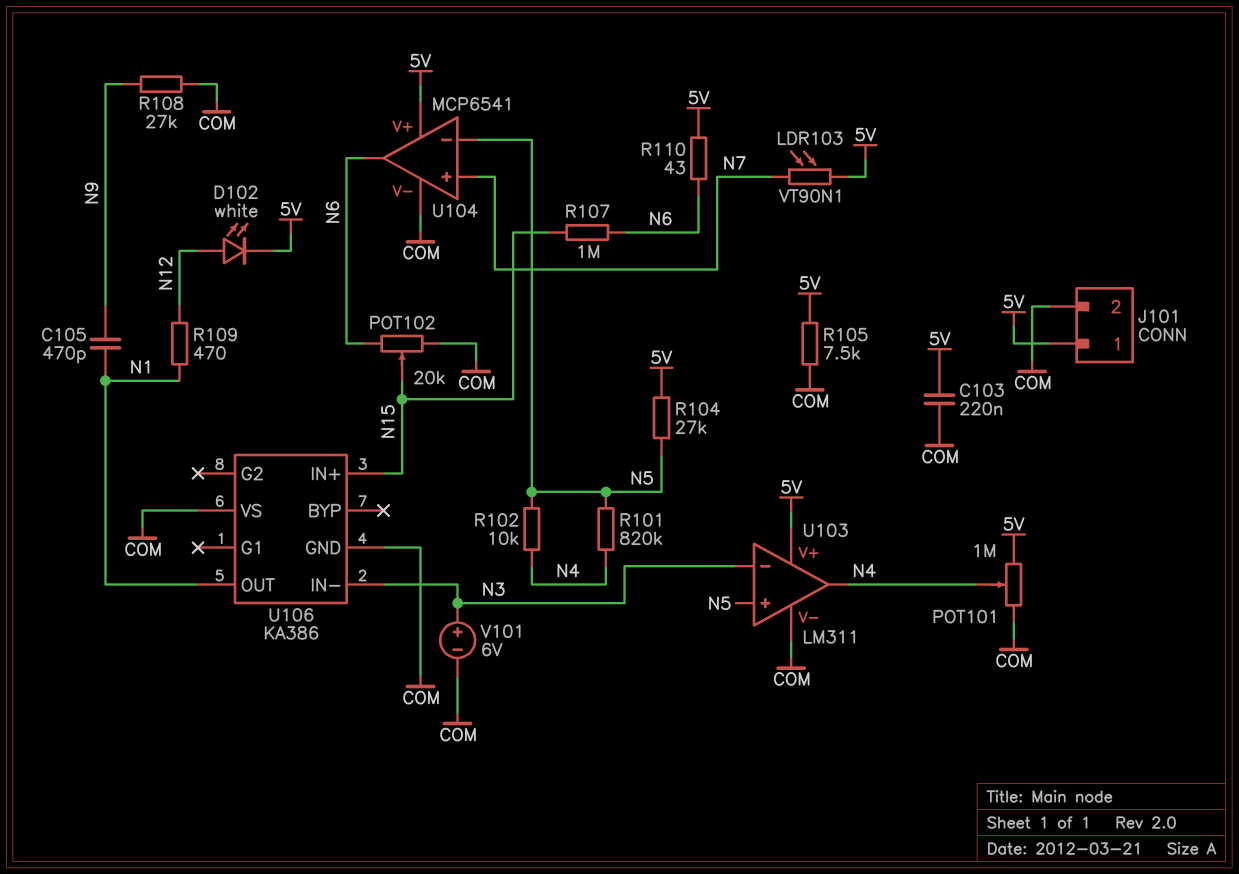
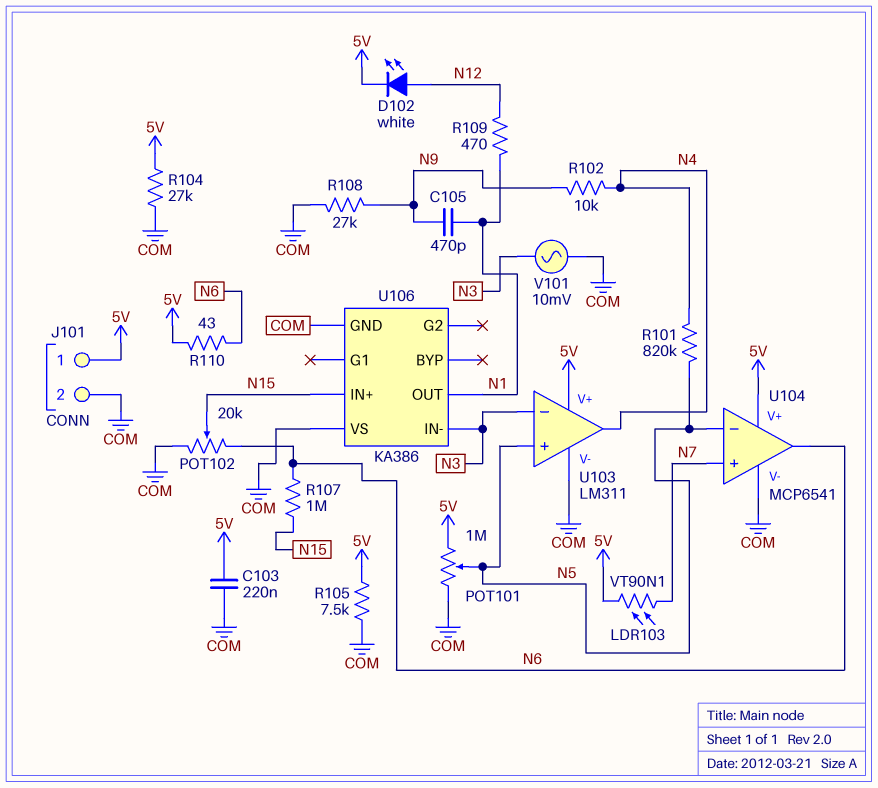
POT101: 1M (5V, COM, wiper N4) -> 1M (5V, COM, wiper N5)
R102: 10k (N4, N5) -> 10k (N4, N9)
R104: 27k (5V, N5) -> 27k (5V, COM)
V101: 6V (plus N3, minus COM) -> AC 10mV (COM, N3)

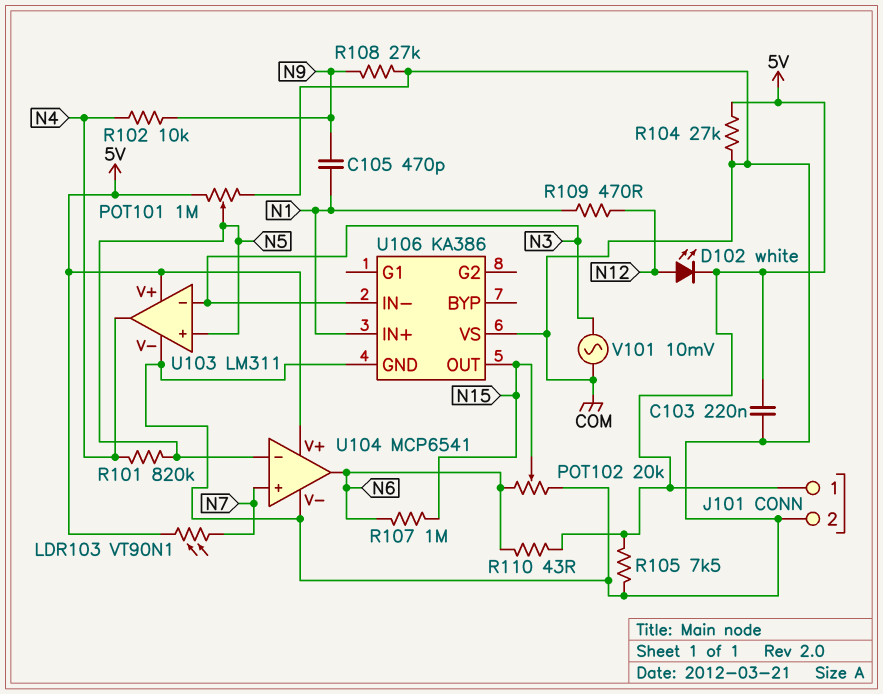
U106 pin IN+: N15 -> N1
U106 pin OUT: N1 -> N15

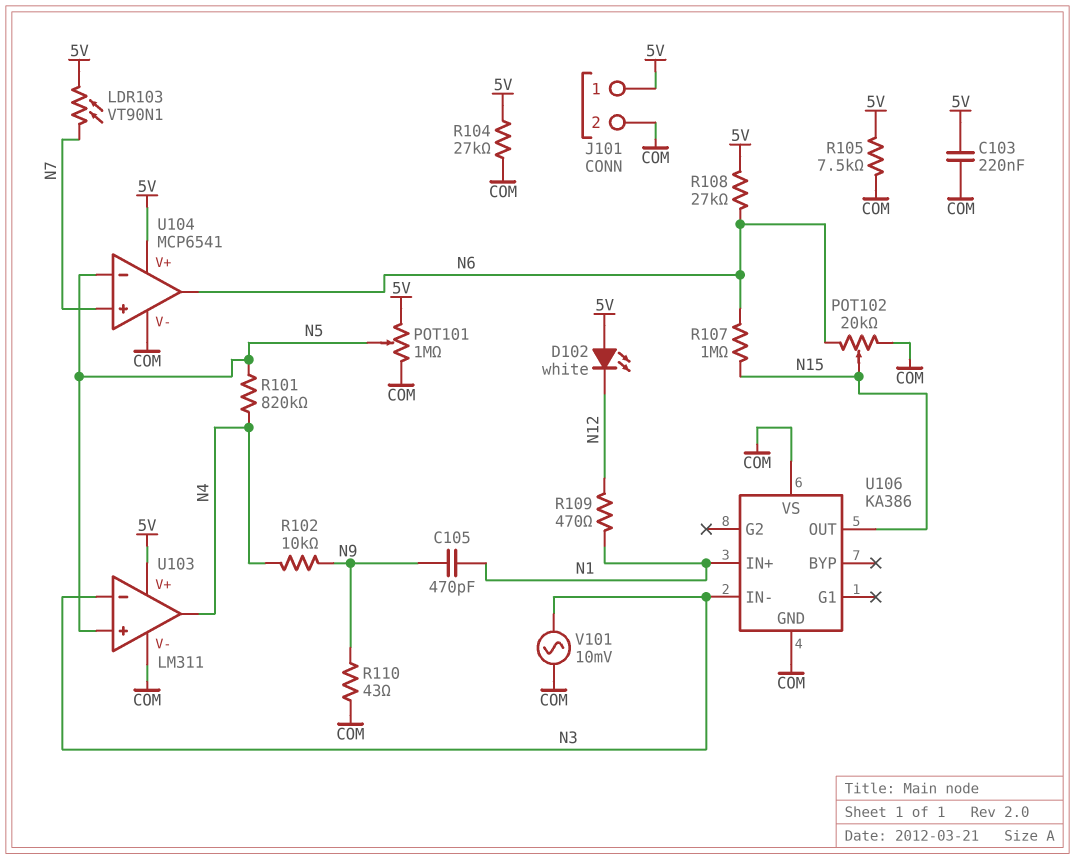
D102: LED white (A N12, K 5V) -> LED white (A 5V, K N12)
R108: 27k (COM, N9) -> 27k (5V, N6)
R110: 43 (5V, N6) -> 43 (COM, N9)

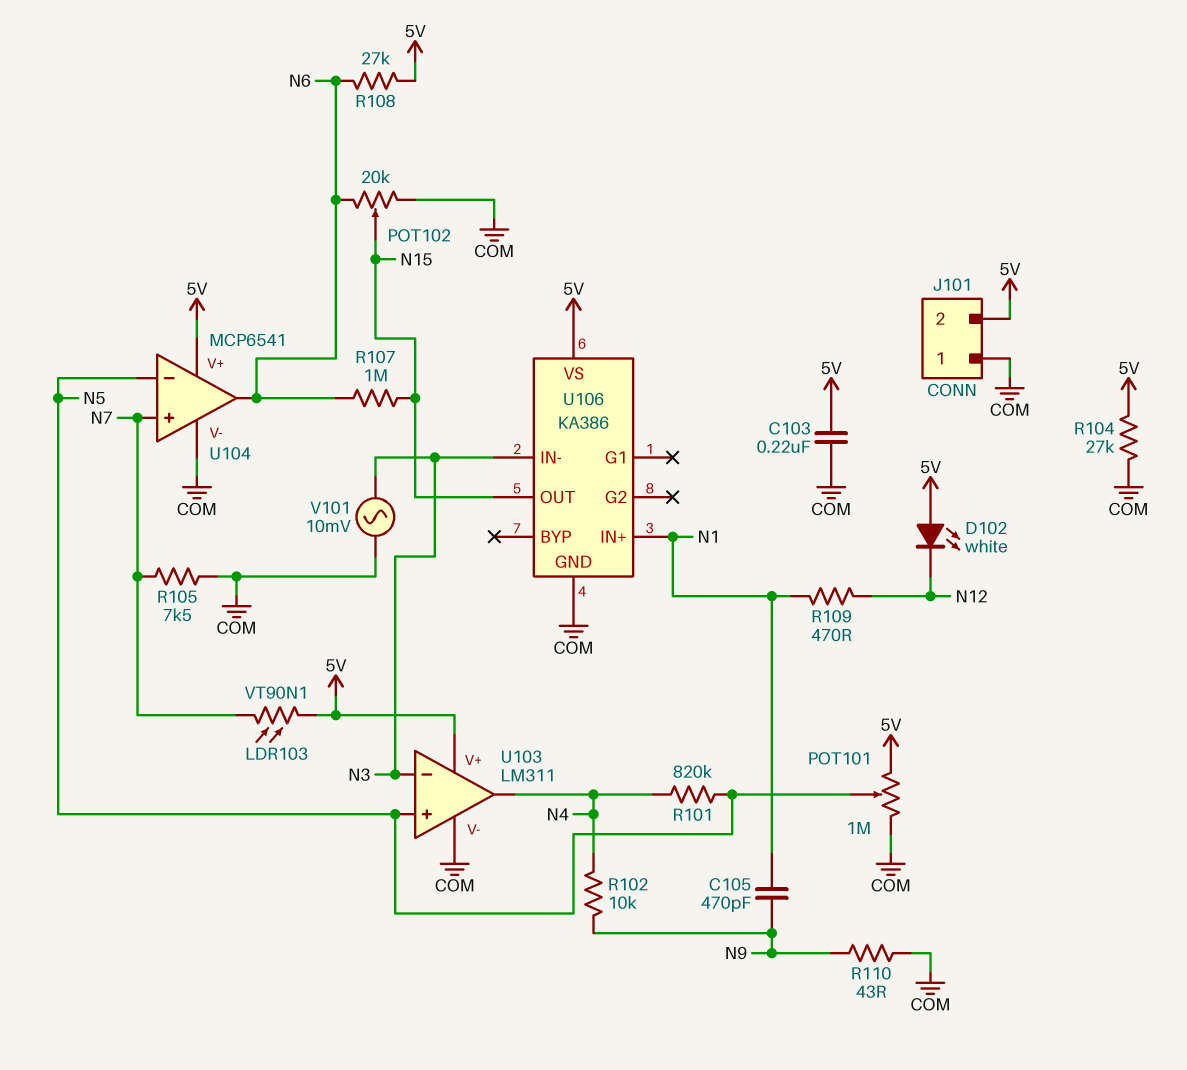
J101 pin 1: 5V -> COM
J101 pin 2: COM -> 5V
R105: 7.5k (5V, COM) -> 7.5k (COM, N7)
U106 pin VS: COM -> 5V

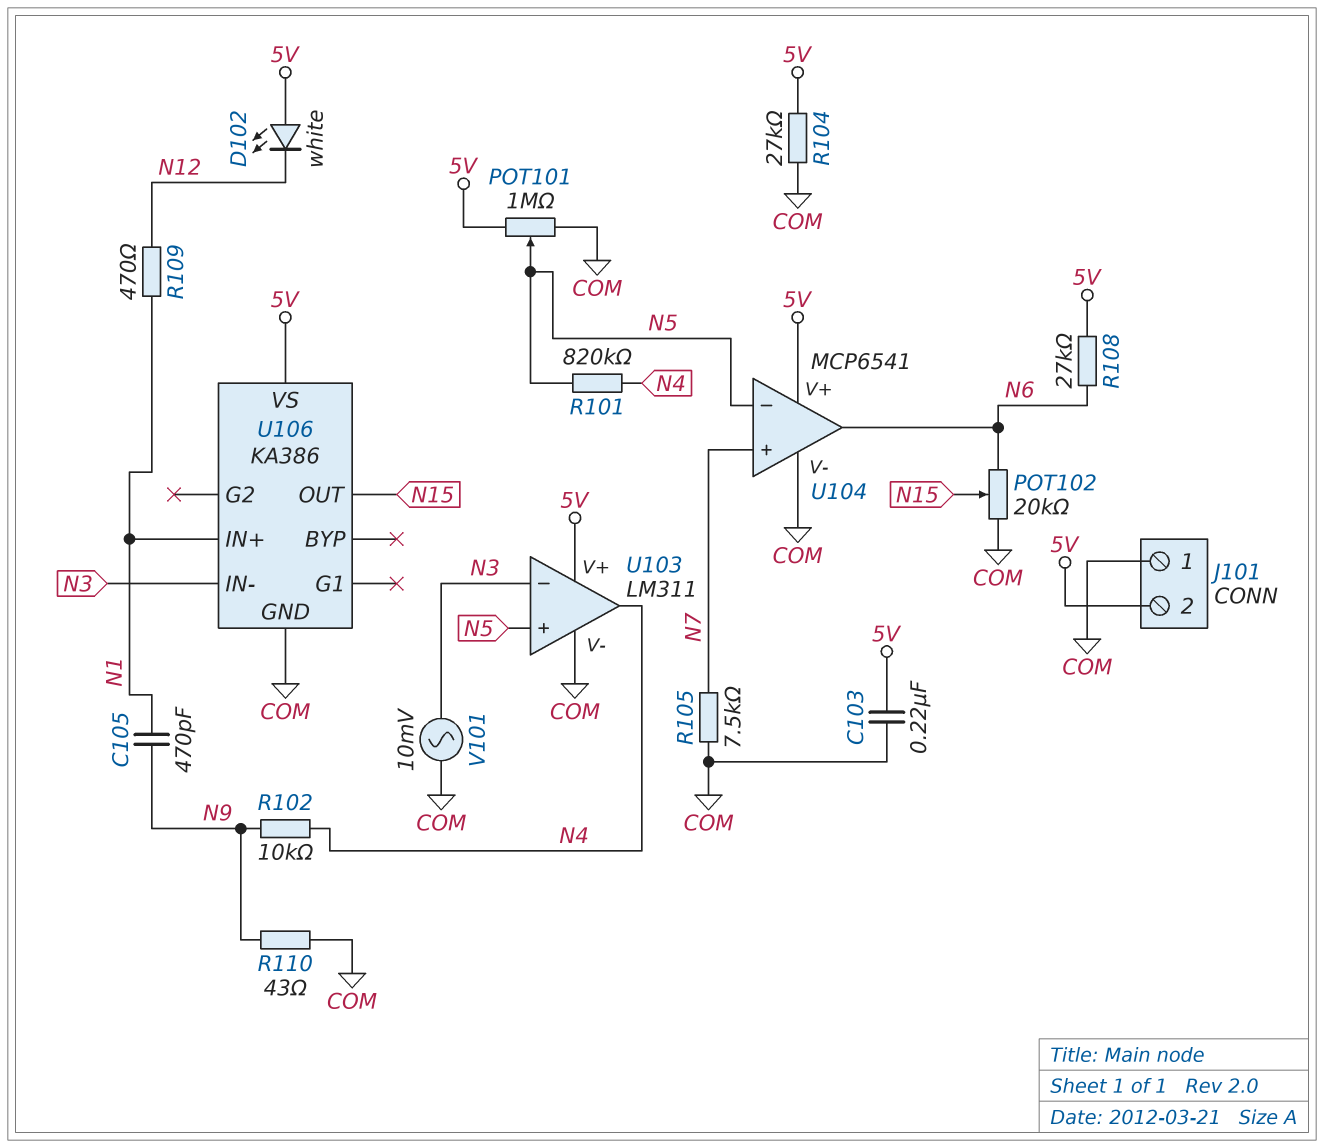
LDR103: VT90N1 (5V, N7) -> none
R107: 1M (N6, N15) -> none

